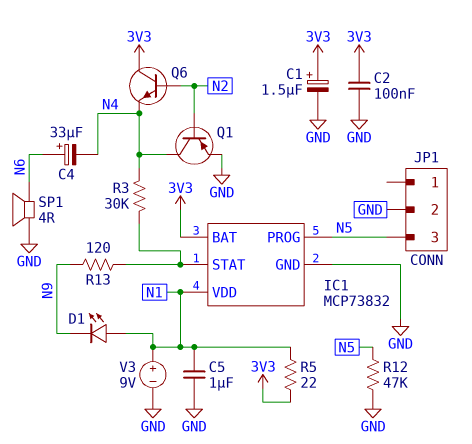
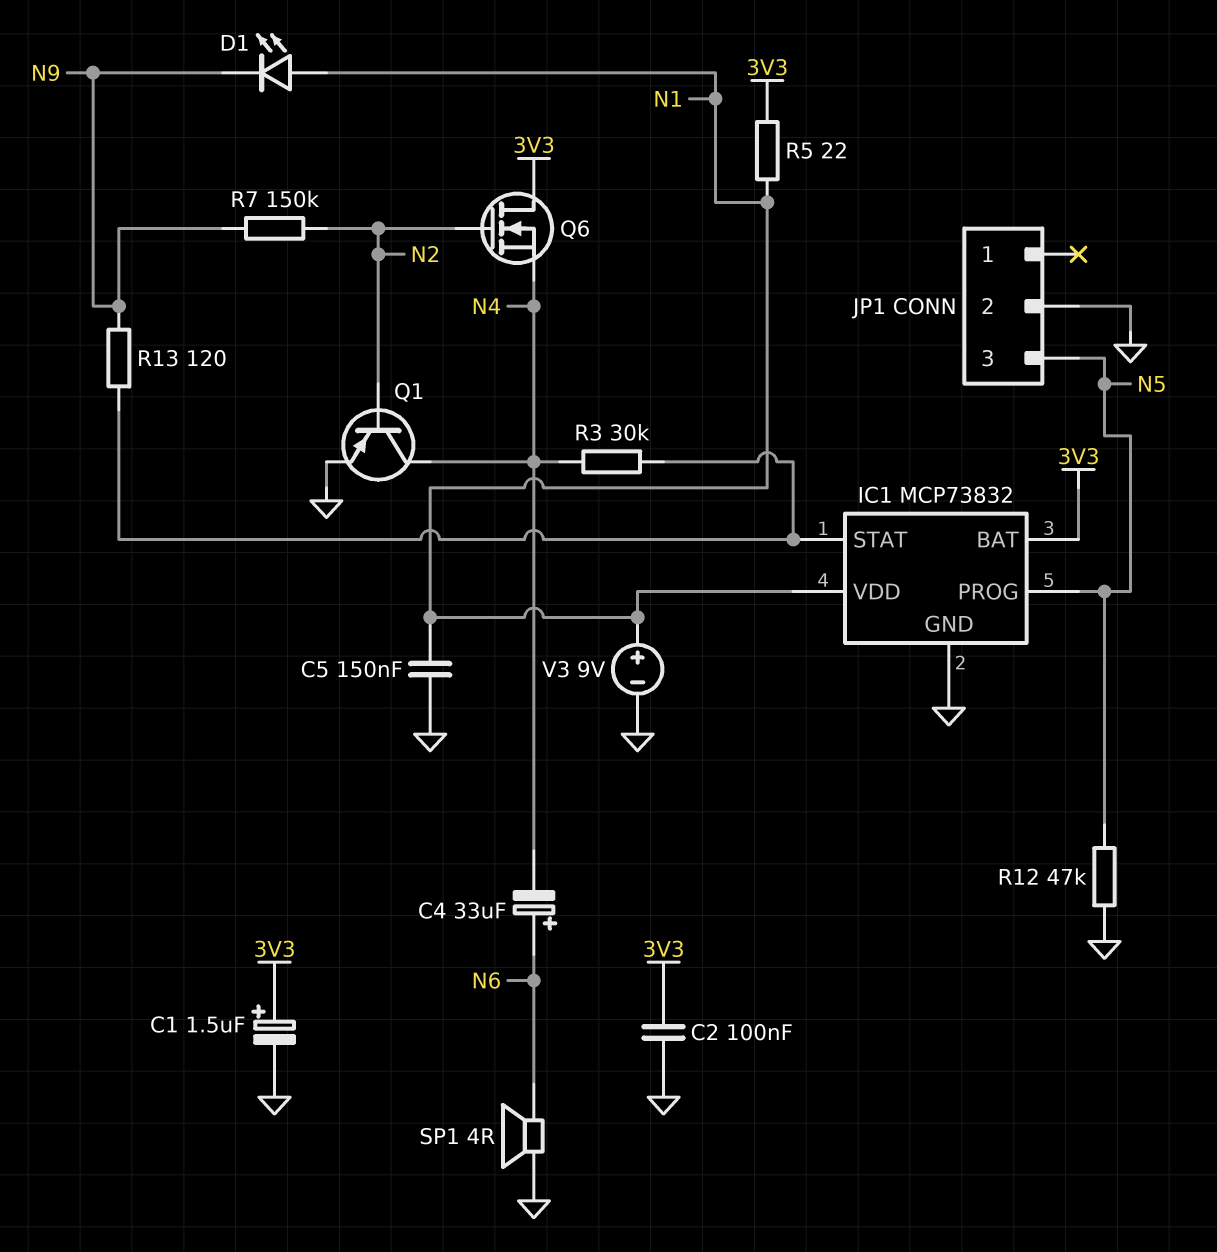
C5: 1uF (GND, N1) -> 150nF (GND, N1)
Q6: NPN (B N2, C 3V3, E N4) -> NMOS (G N2, D 3V3, S N4)
R7: none -> 150k (N2, N9)

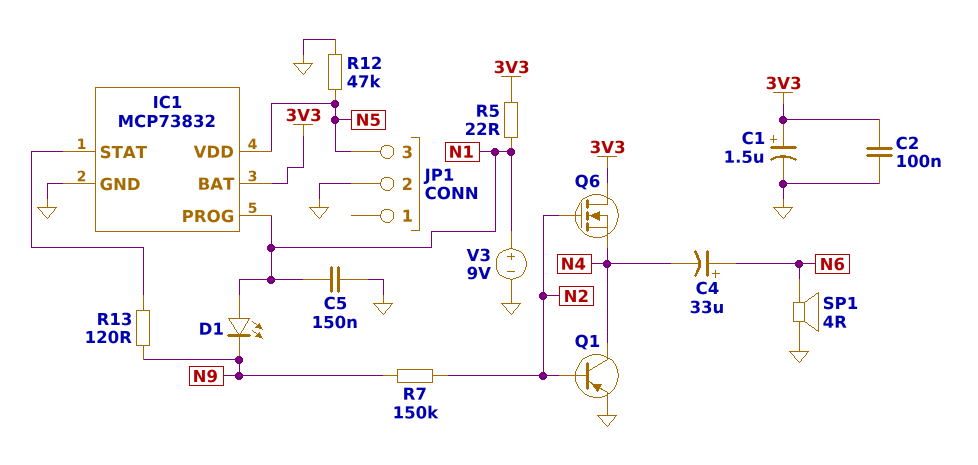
IC1 pin PROG: N5 -> N1
IC1 pin VDD: N1 -> N5
R3: 30k (IC1/STAT, N4) -> none

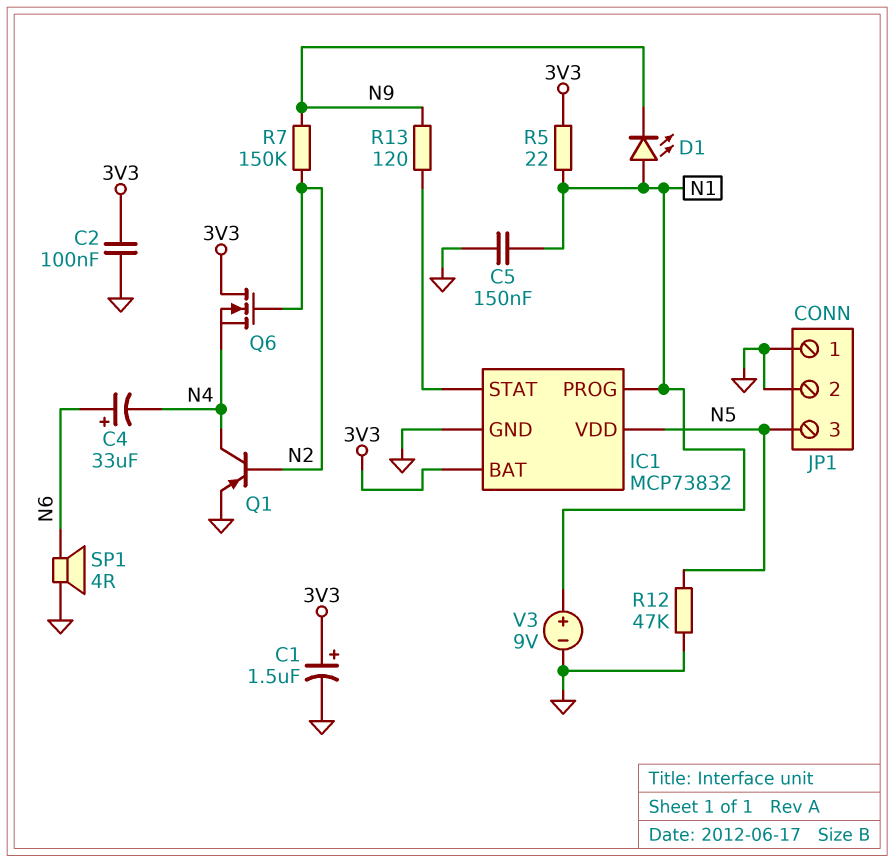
JP1 pin 1: none -> GND

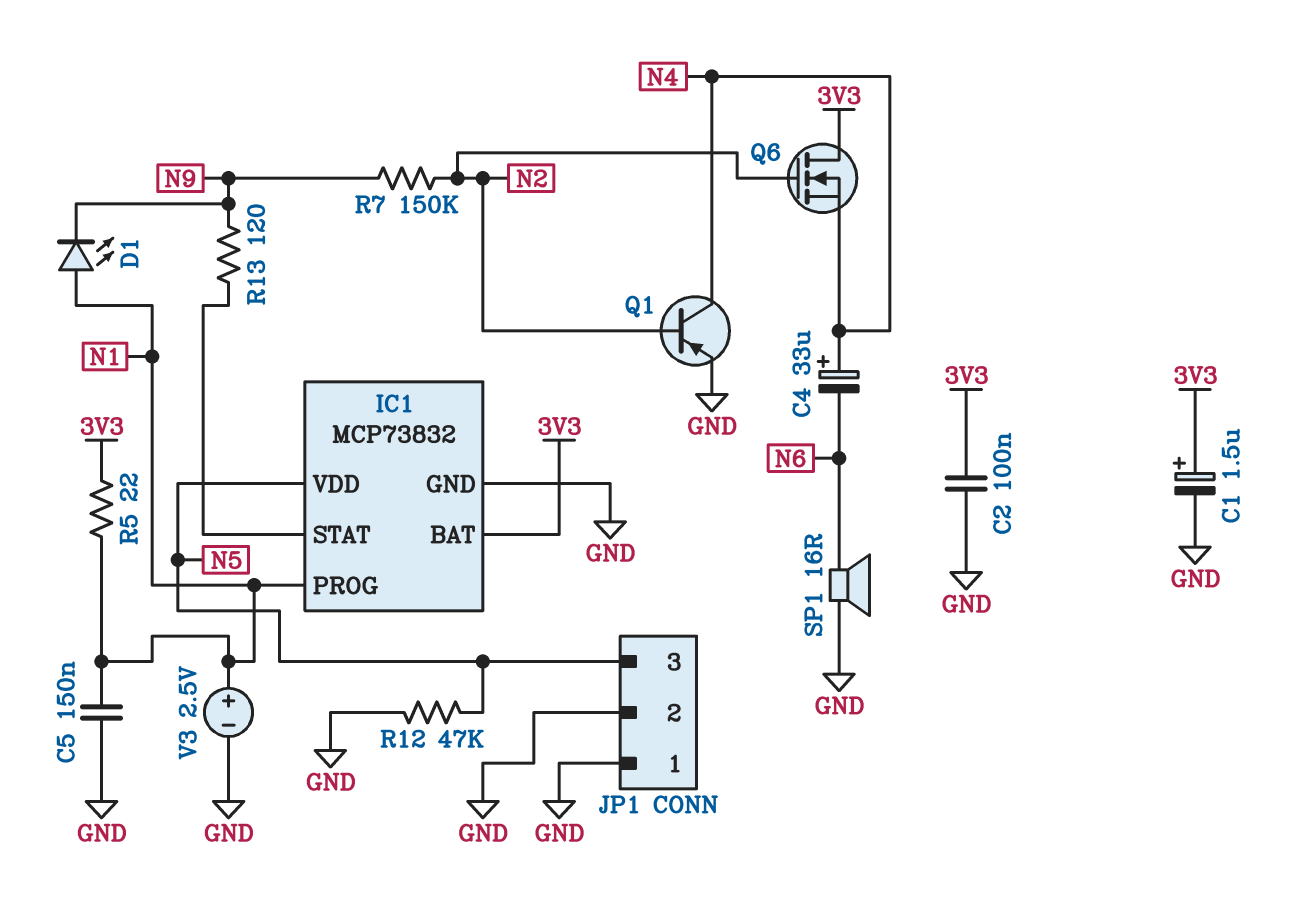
C4: 33uF (plus N6, minus N4) -> 33uF (plus N4, minus N6)
SP1: speaker 4R (GND, N6) -> speaker 16R (GND, N6)
V3: 9V (plus N1, minus GND) -> 2.5V (plus N1, minus GND)

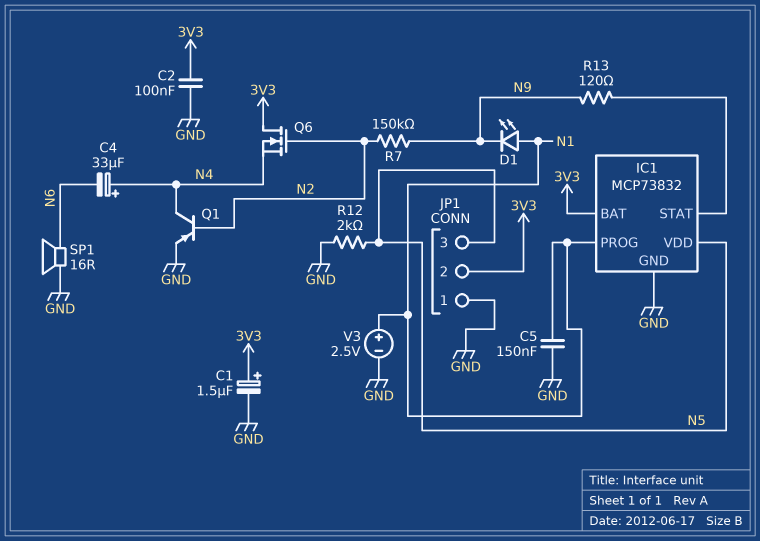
JP1 pin 2: GND -> 3V3
R5: 22 (3V3, N1) -> none
R12: 47k (GND, N5) -> 2k (GND, N5)

